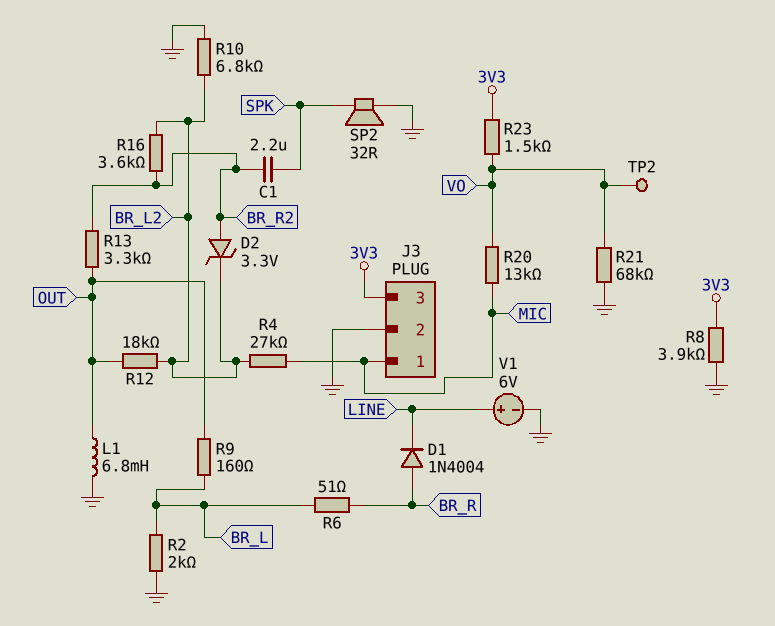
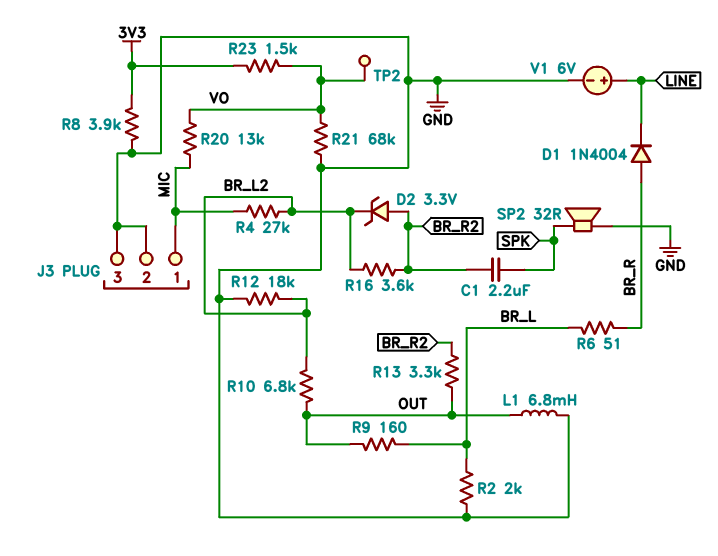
J3 pin 3: 3V3 -> GND
R10: 6.8k (BR_L2, GND) -> 6.8k (BR_L2, OUT)
R12: 18k (BR_L2, OUT) -> 18k (BR_L2, GND)

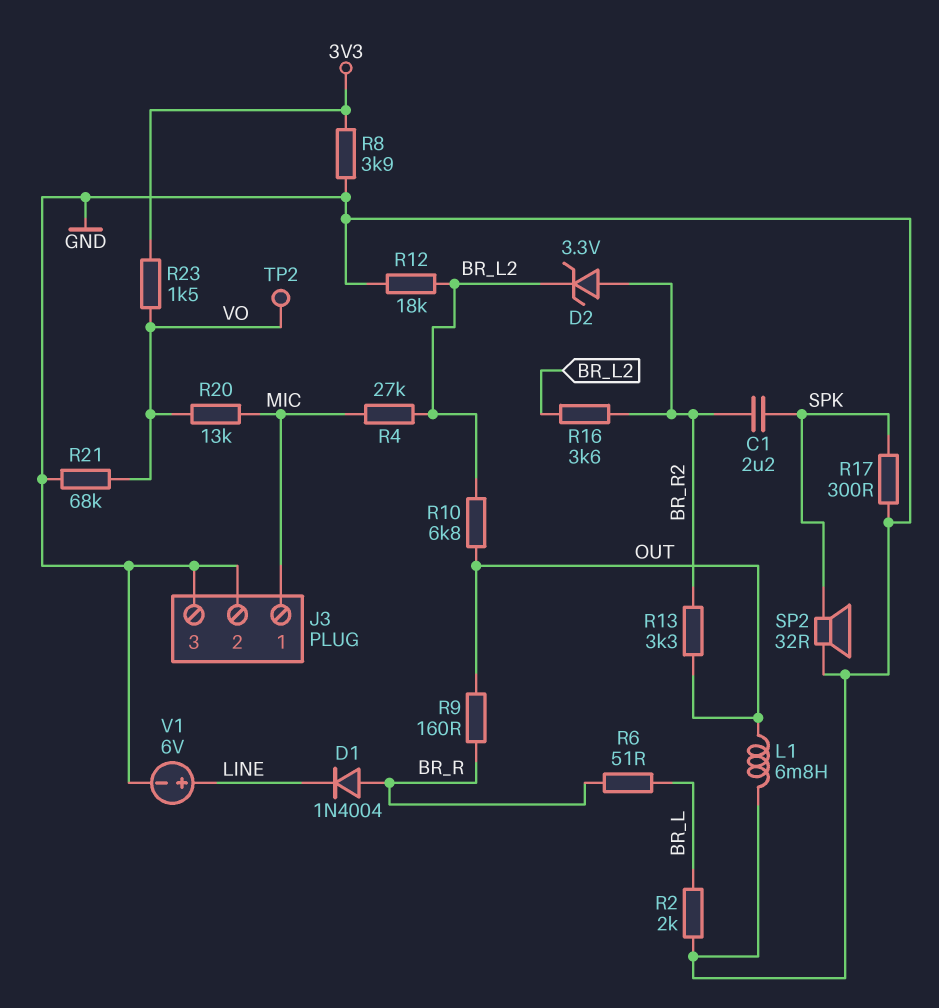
R9: 160 (BR_L, OUT) -> 160 (BR_R, OUT)
R17: none -> 300 (GND, SPK)

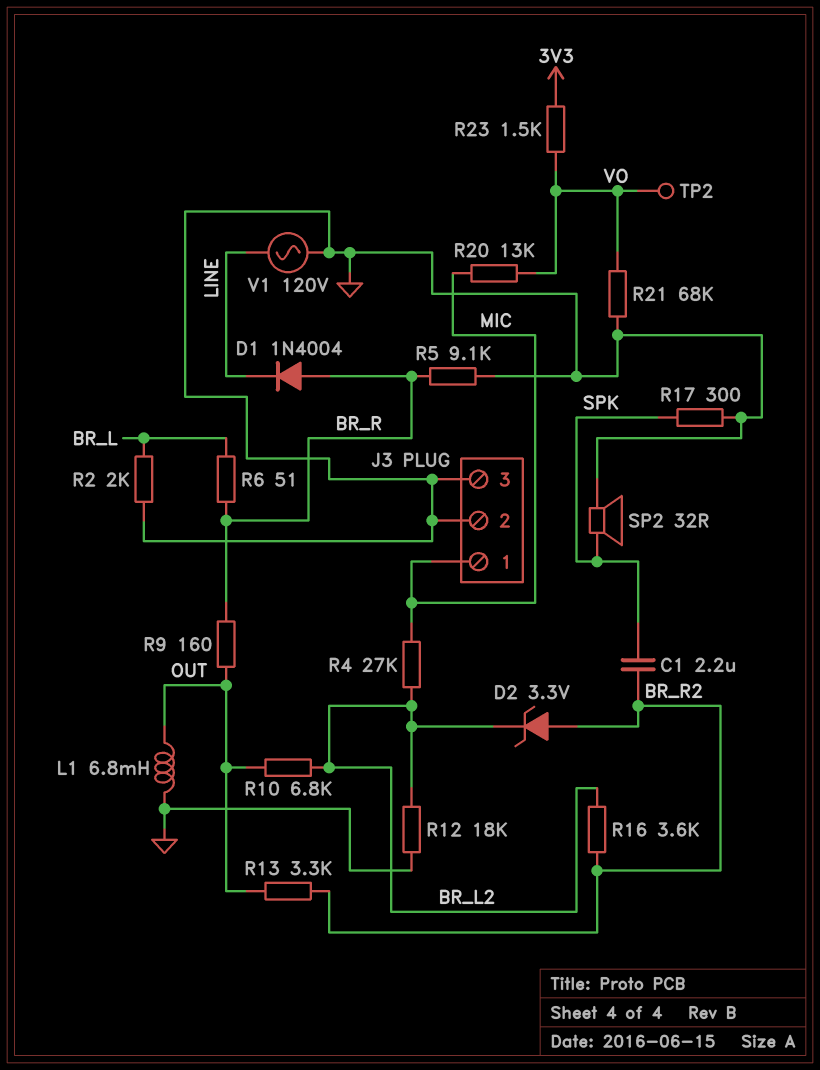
R5: none -> 9.1k (BR_R, GND)
R8: 3.9k (3V3, GND) -> none
V1: 6V (plus LINE, minus GND) -> AC 120V (GND, LINE)

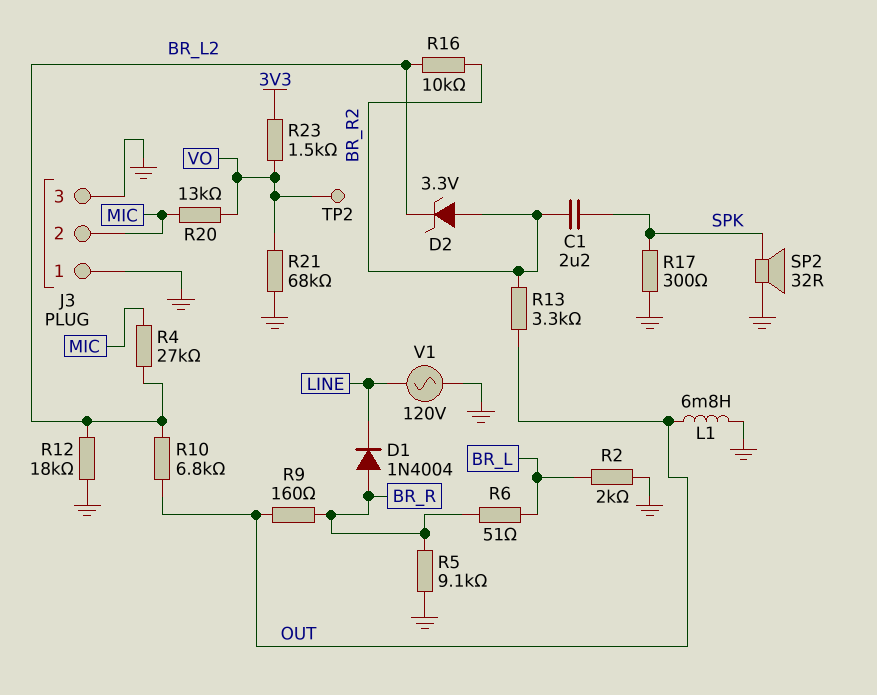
J3 pin 1: MIC -> GND
J3 pin 2: GND -> MIC
R16: 3.6k (BR_L2, BR_R2) -> 10k (BR_L2, BR_R2)

